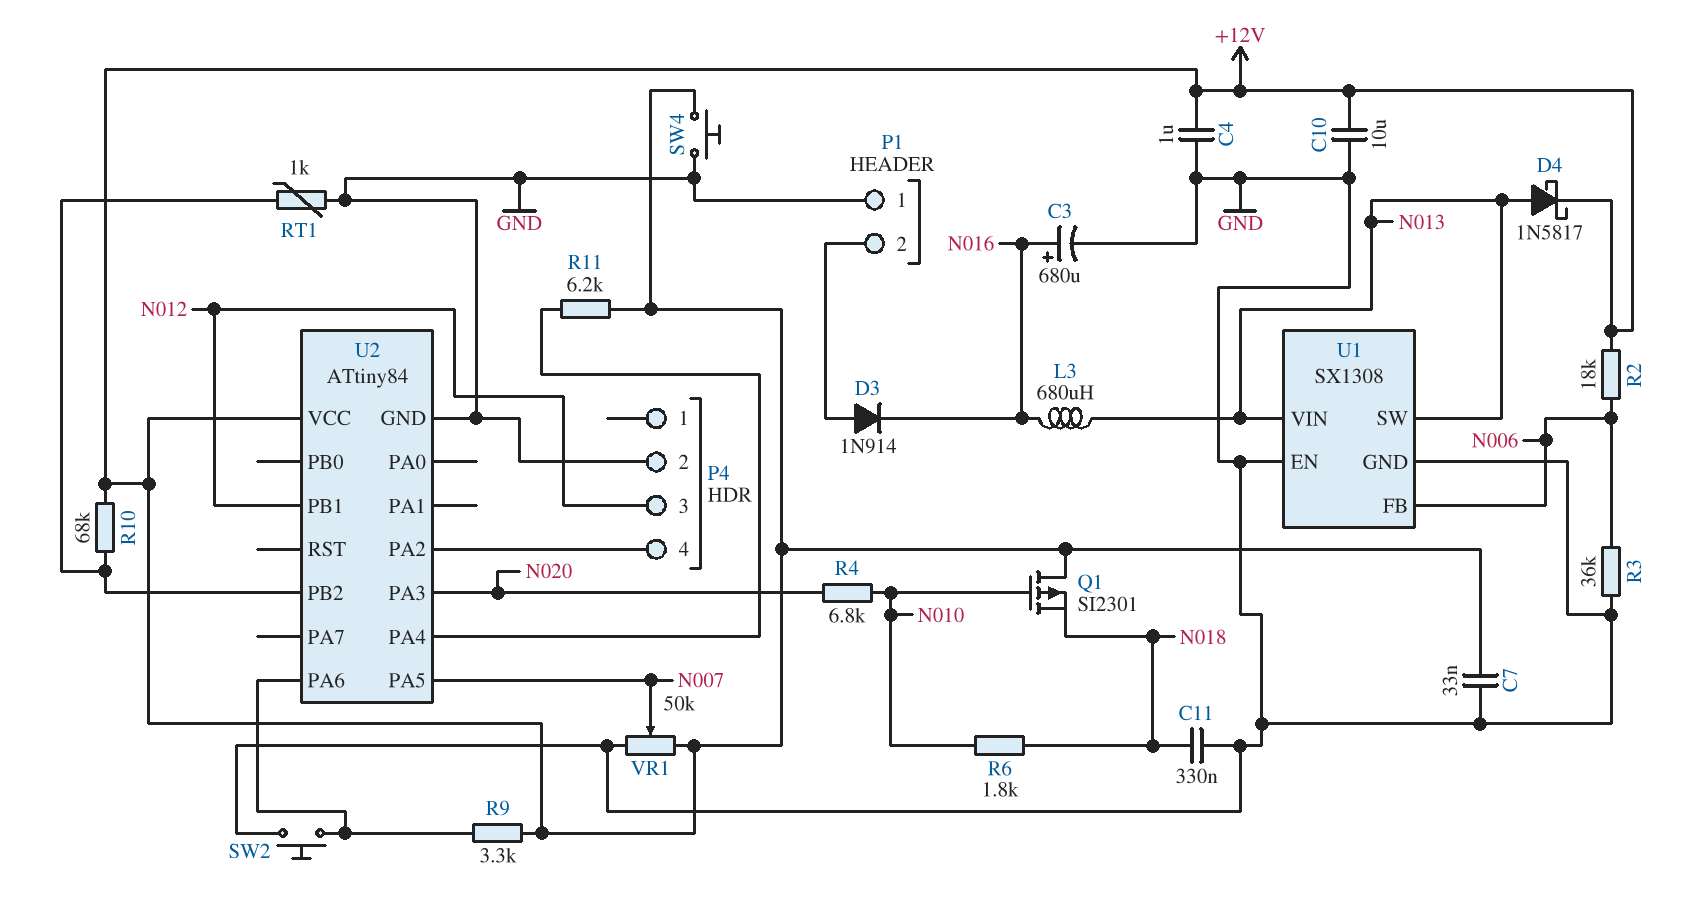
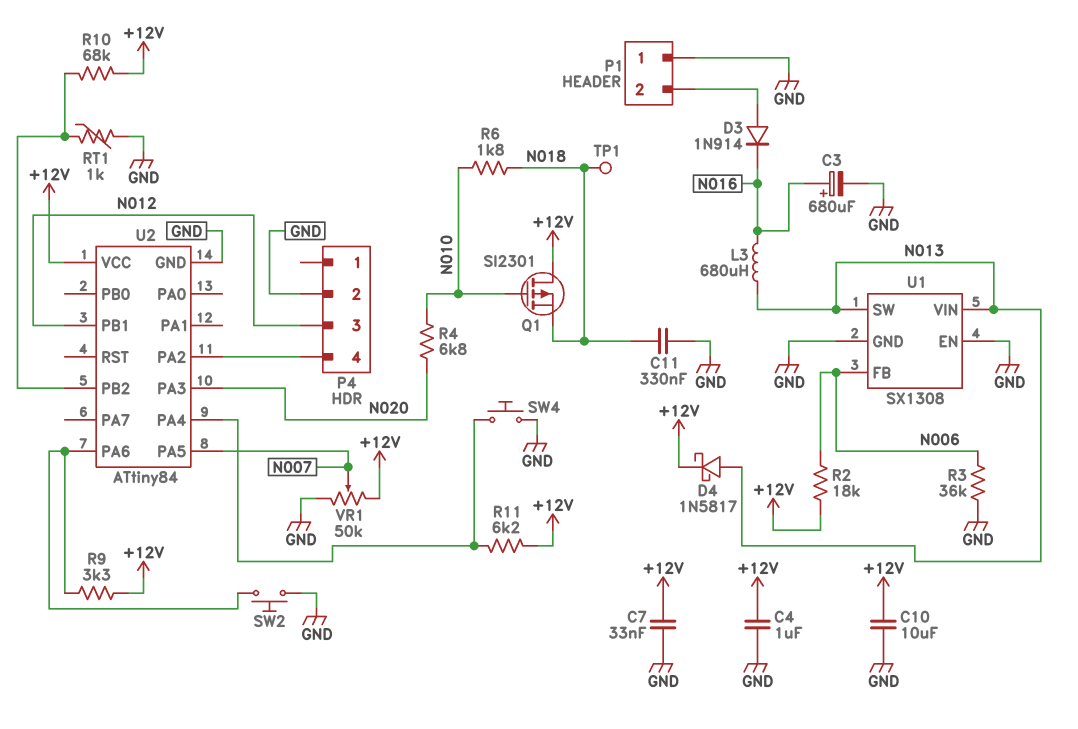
SW4: button (+12V, GND) -> button (GND, U2/PA4)
TP1: none -> test point (N018)

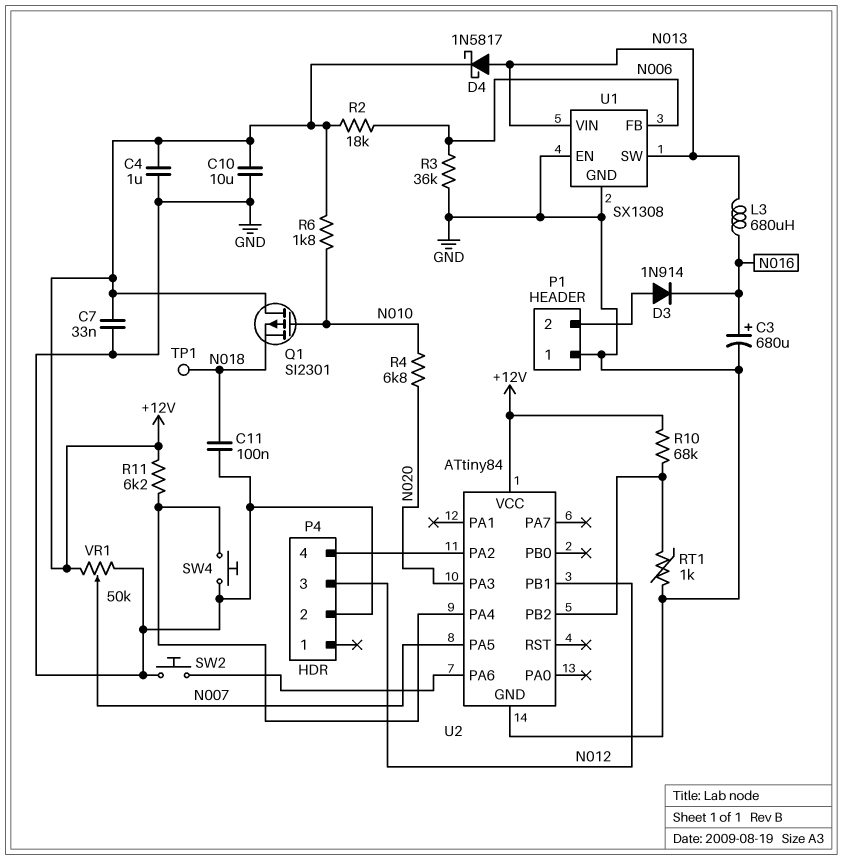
C11: 330nF (GND, N018) -> 100nF (GND, N018)
R6: 1.8k (N010, N018) -> 1.8k (+12V, N010)
R9: 3.3k (+12V, U2/PA6) -> none

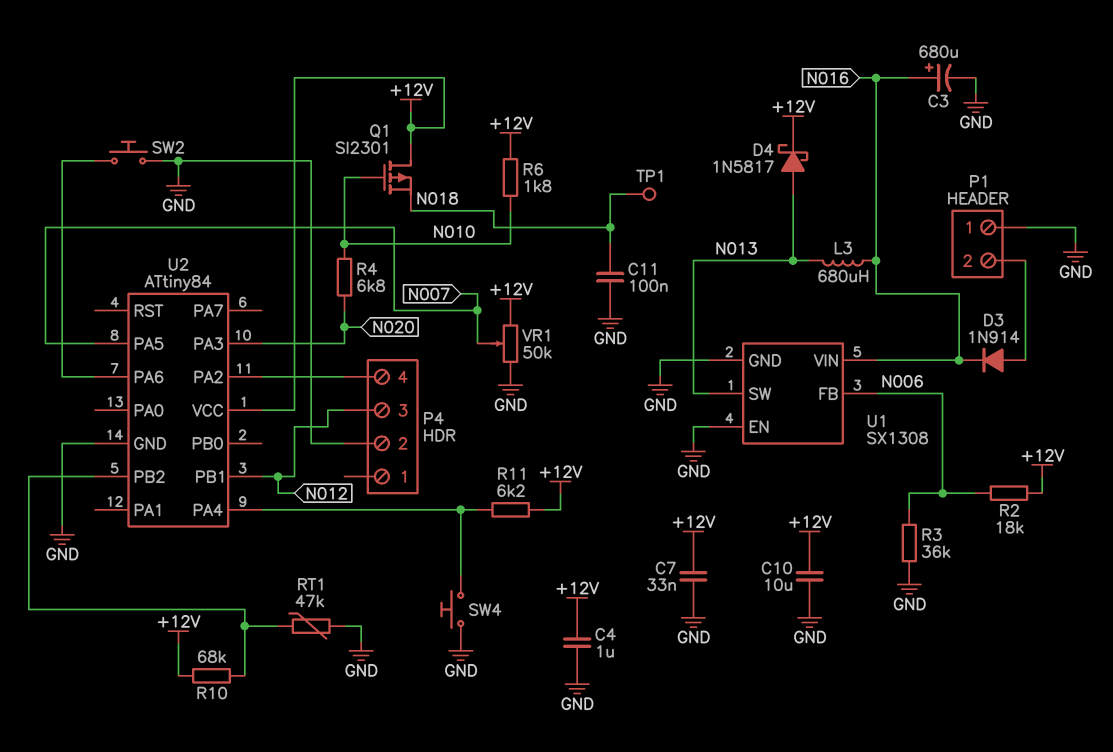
RT1: 1k (GND, U2/PB2) -> 47k (GND, U2/PB2)
U1 pin VIN: N013 -> N016

